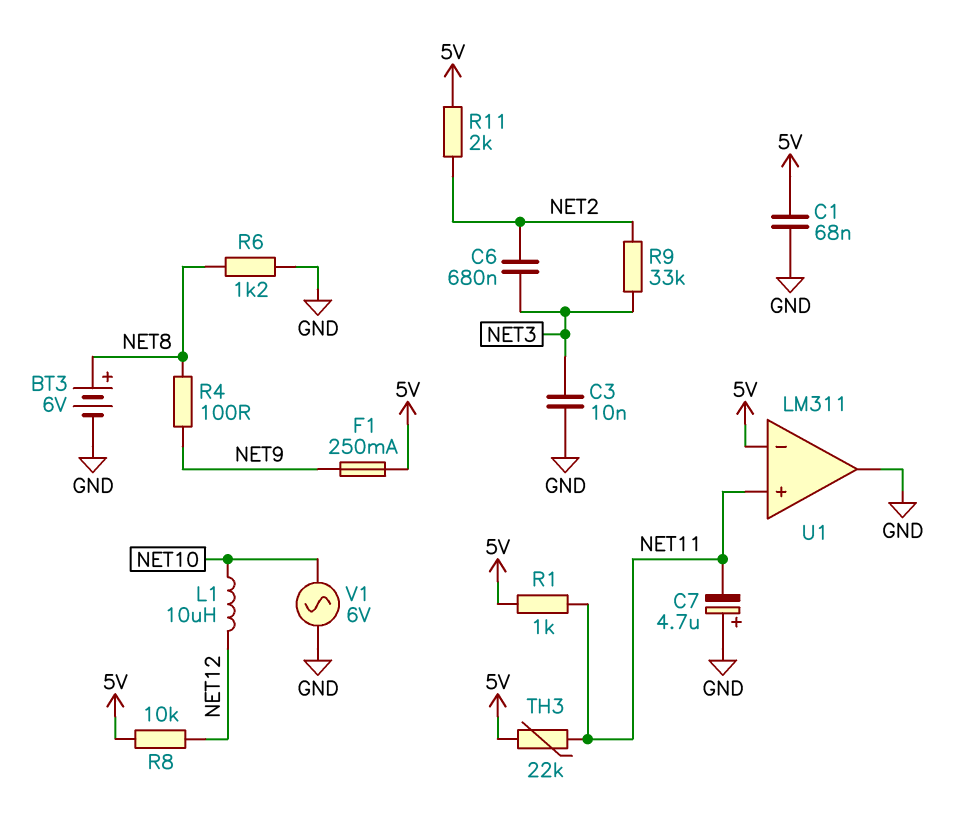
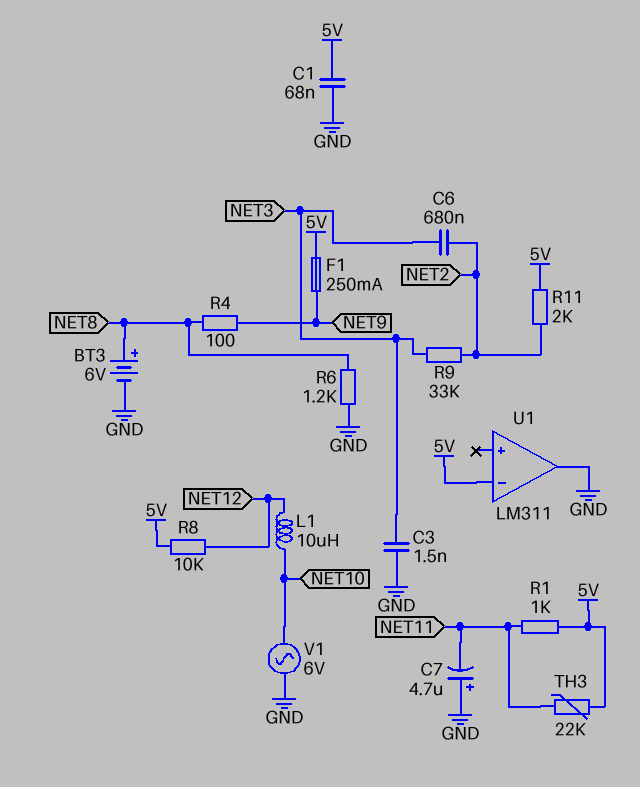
C3: 10nF (GND, NET3) -> 1.5nF (GND, NET3)
U1 pin in+: NET11 -> none

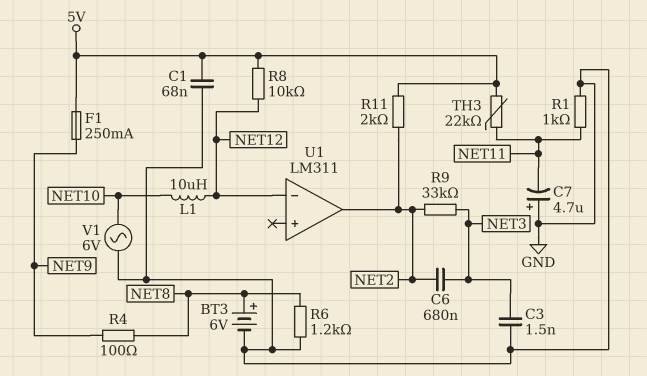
R1: 1k (5V, NET11) -> 1k (GND, NET11)
U1 pin in-: 5V -> NET12
U1 pin out: GND -> NET2

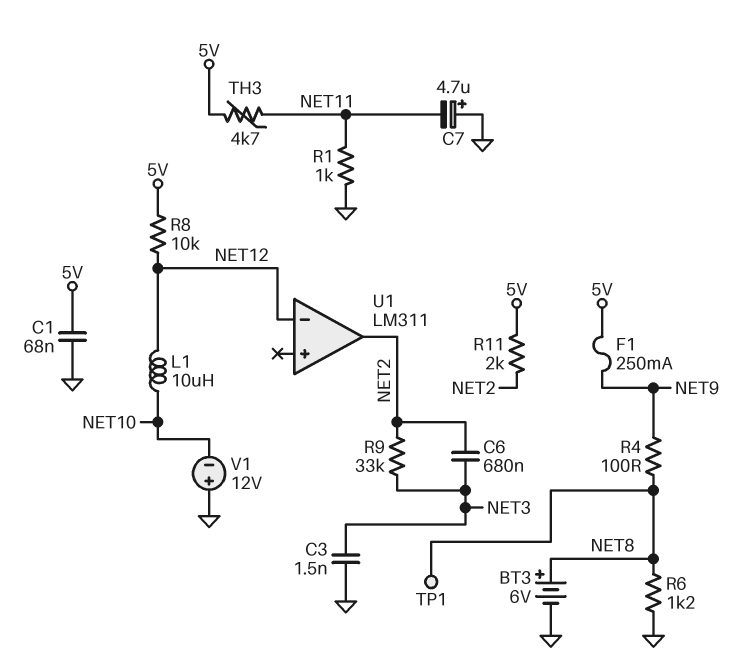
TH3: 22k (5V, NET11) -> 4.7k (5V, NET11)
TP1: none -> test point (NET8)
V1: AC 6V (GND, NET10) -> 12V (plus GND, minus NET10)

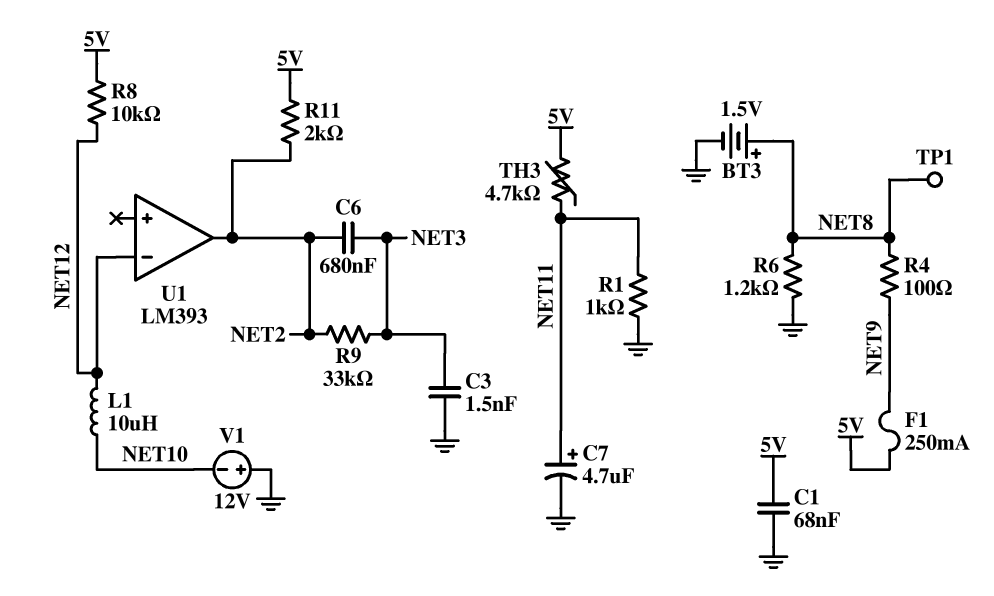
BT3: 6V (plus NET8, minus GND) -> 1.5V (plus NET8, minus GND)
C7: 4.7uF (plus GND, minus NET11) -> 4.7uF (plus NET11, minus GND)
U1: LM311 -> LM393

